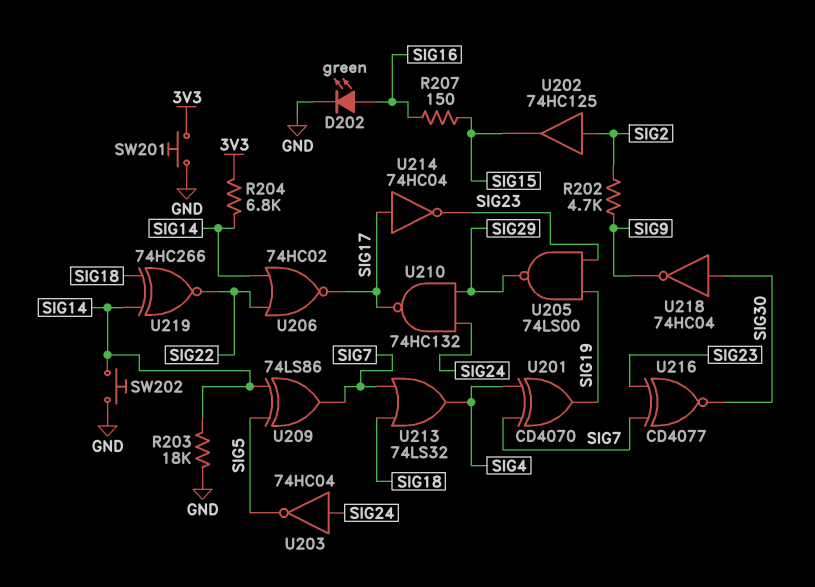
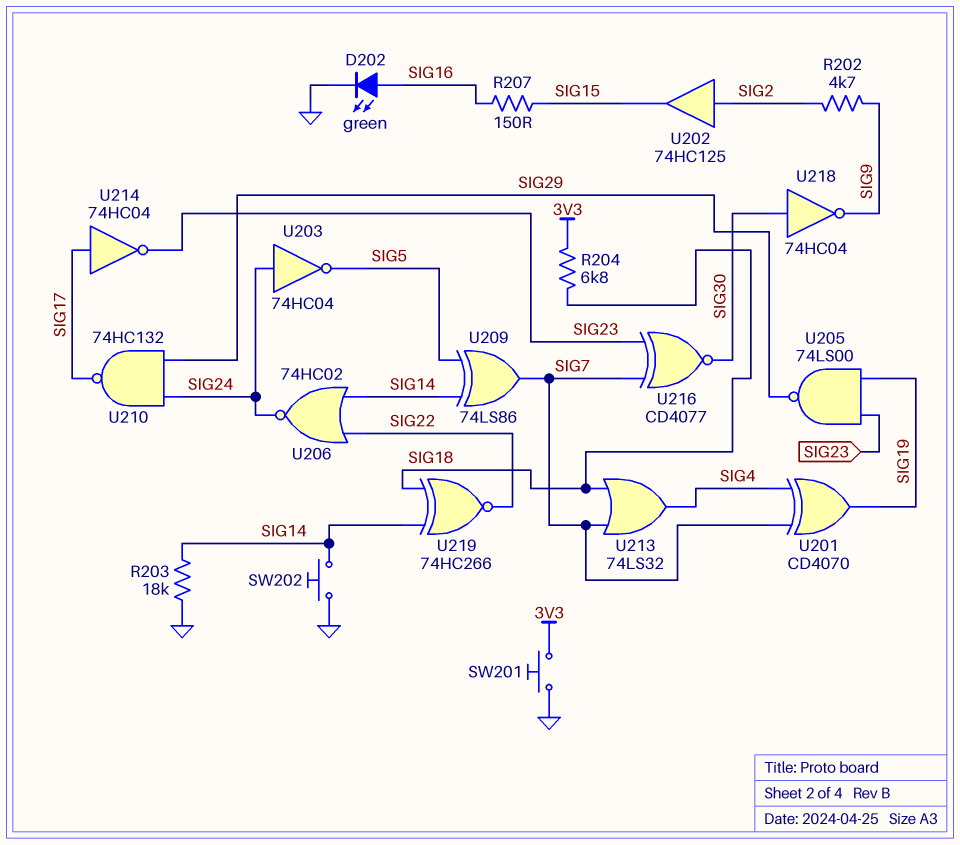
R204: 6.8k (3V3, SIG14) -> 6.8k (3V3, SIG18)
U206: NOR 74HC02 (in SIG14, in SIG22, out SIG17) -> NOR 74HC02 (in SIG14, in SIG22, out SIG24)

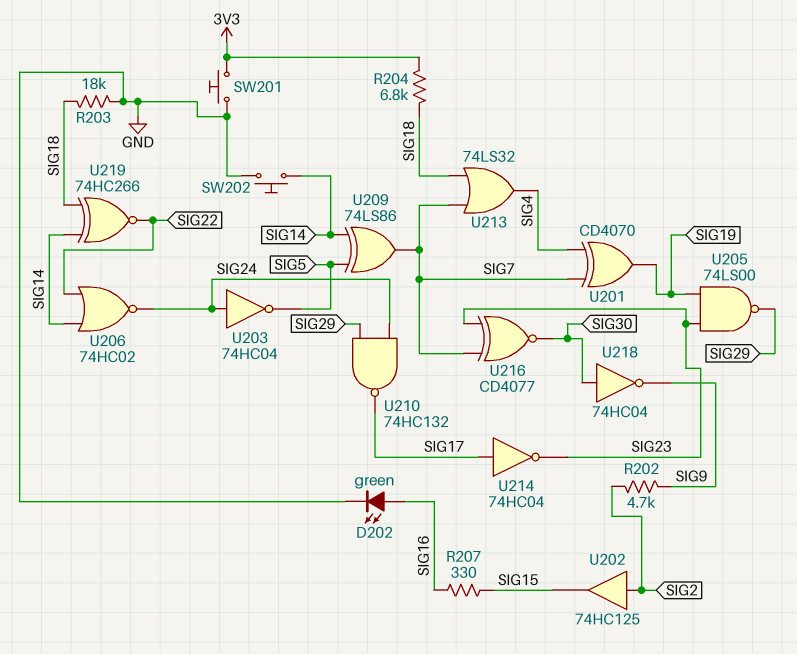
R203: 18k (GND, SIG14) -> 18k (GND, SIG18)
R207: 150 (SIG15, SIG16) -> 330 (SIG15, SIG16)

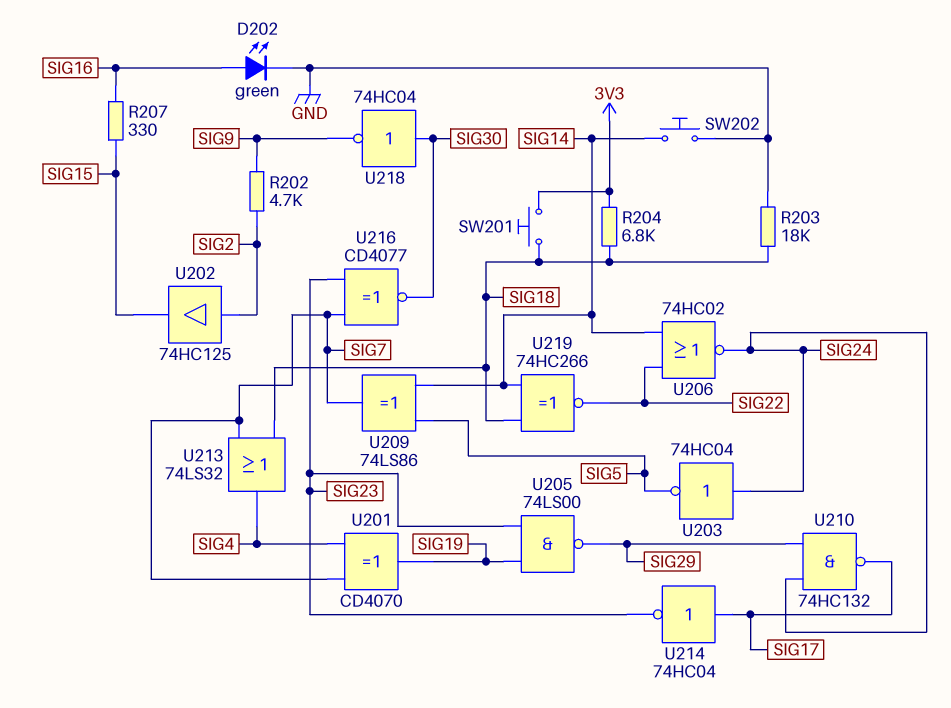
SW201: button (3V3, GND) -> button (3V3, SIG18)

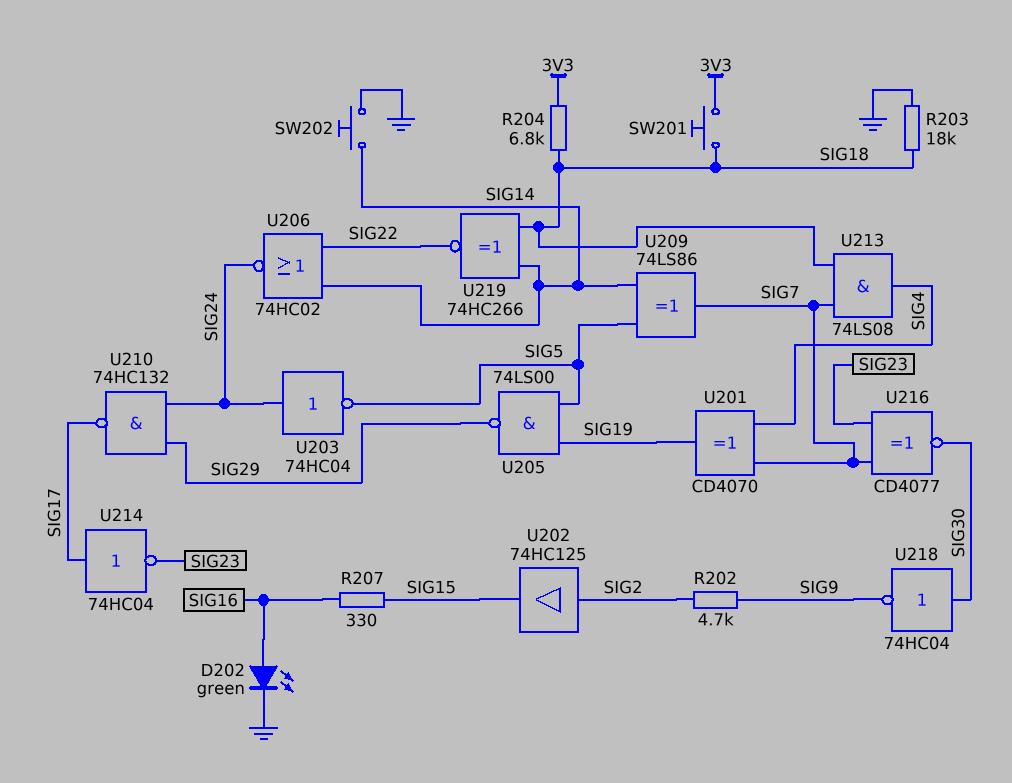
U205: NAND 74LS00 (in SIG19, in SIG23, out SIG29) -> NAND 74LS00 (in SIG5, in SIG19, out SIG29)
U213: OR 74LS32 (in SIG7, in SIG18, out SIG4) -> AND 74LS08 (in SIG7, in SIG18, out SIG4)

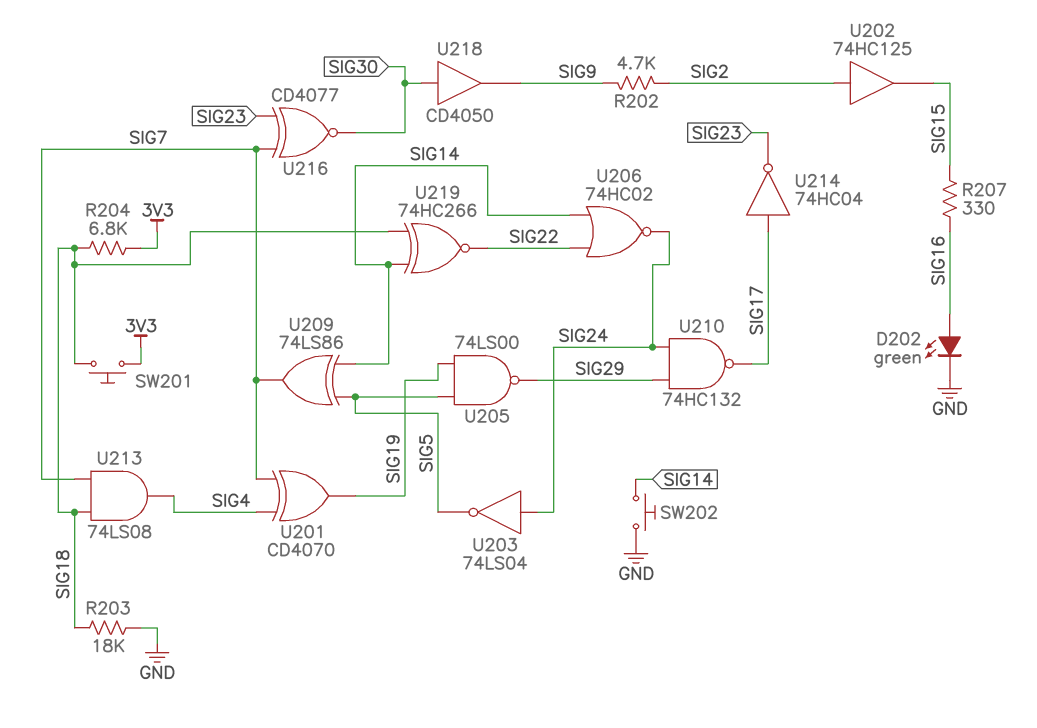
U203: NOT 74HC04 (in SIG24, out SIG5) -> NOT 74LS04 (in SIG24, out SIG5)
U218: NOT 74HC04 (in SIG30, out SIG9) -> buffer CD4050 (in SIG30, out SIG9)

